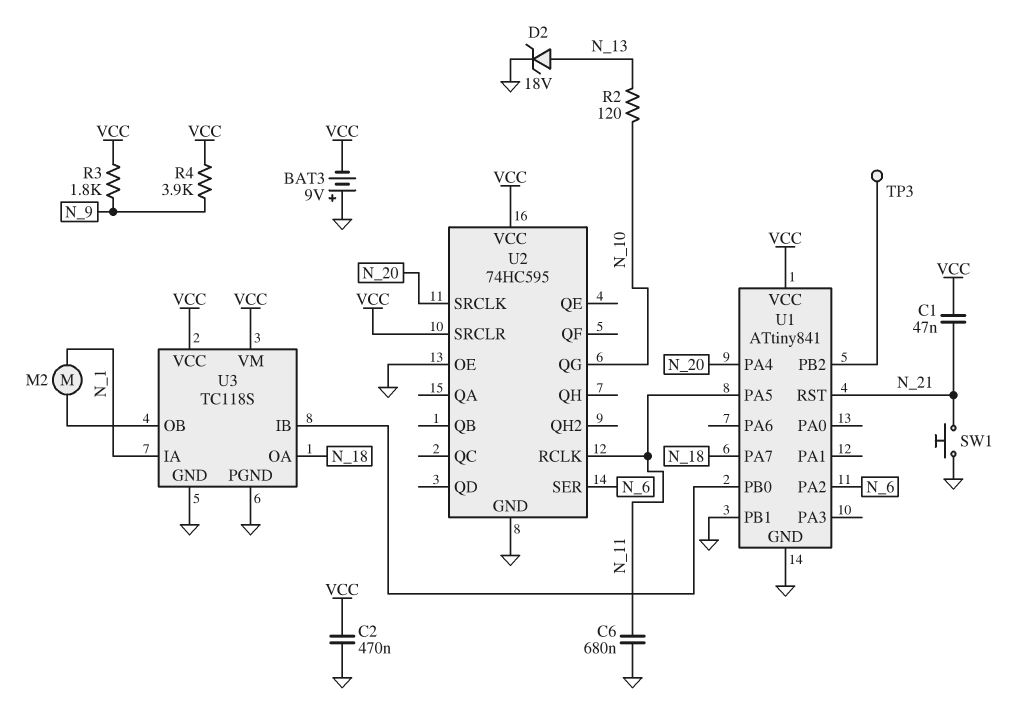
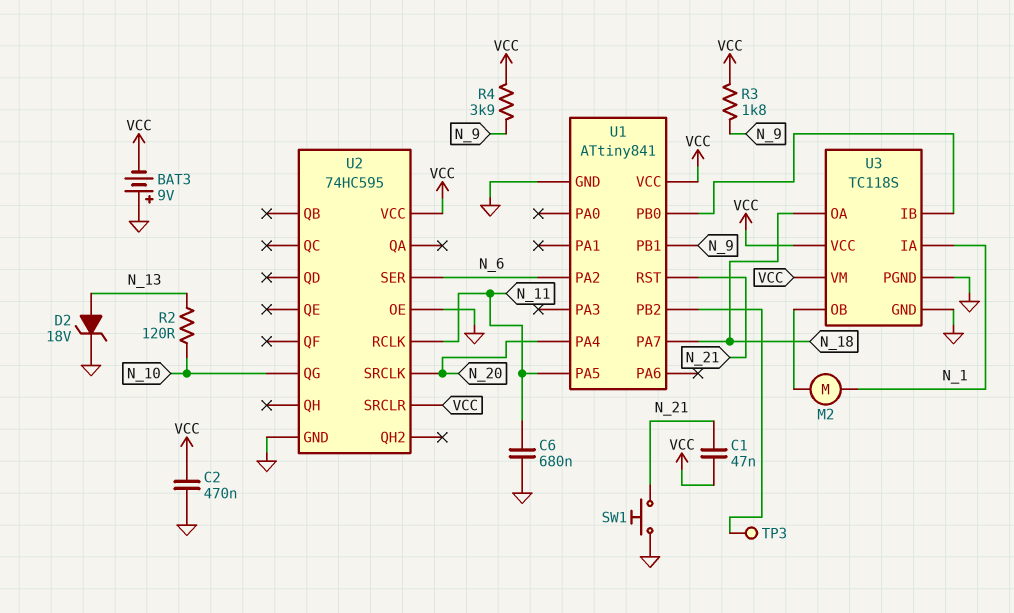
U1 pin PB1: GND -> N_9

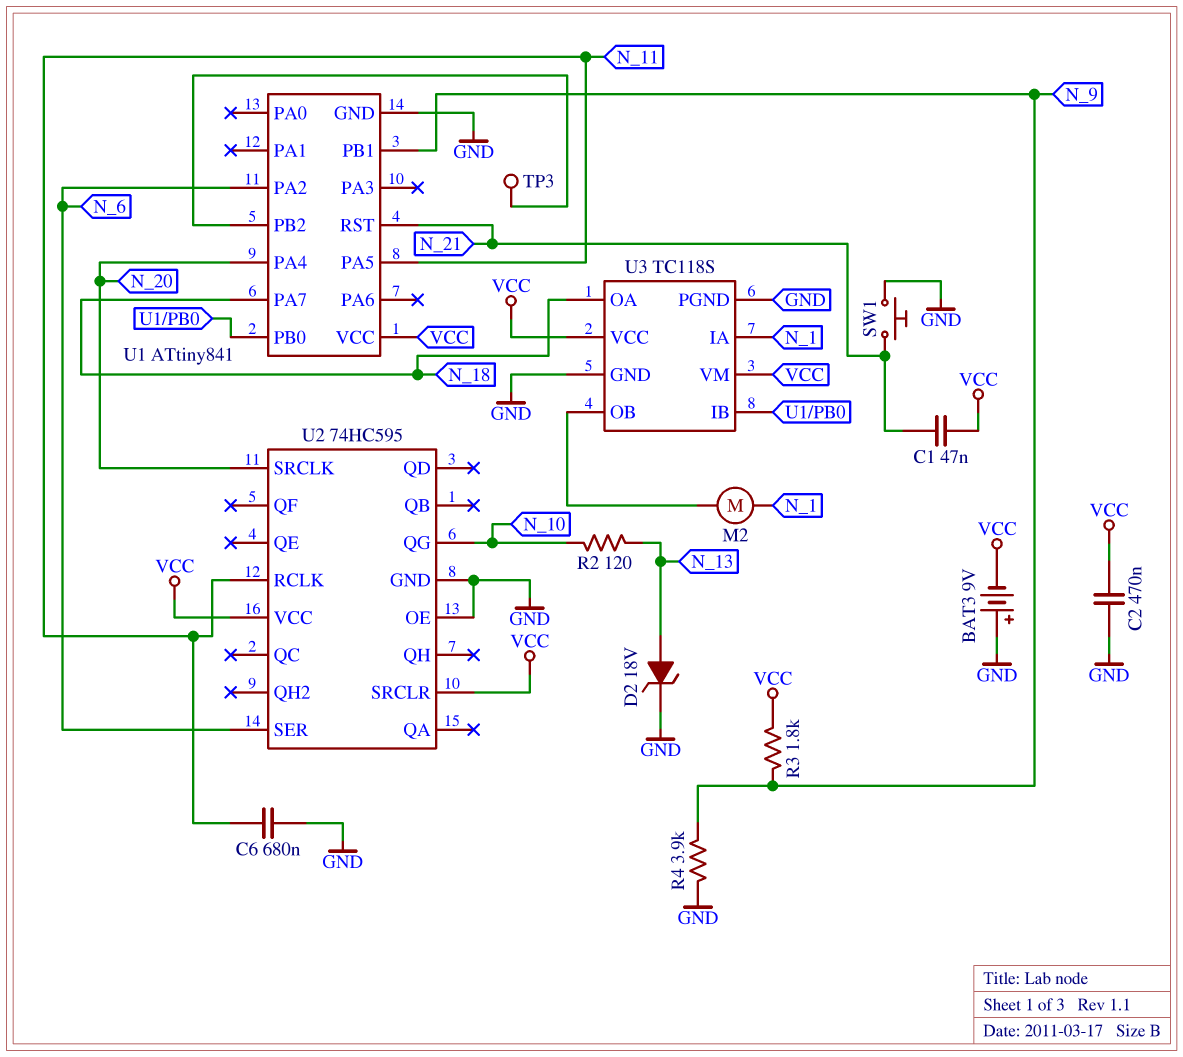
R4: 3.9k (N_9, VCC) -> 3.9k (GND, N_9)

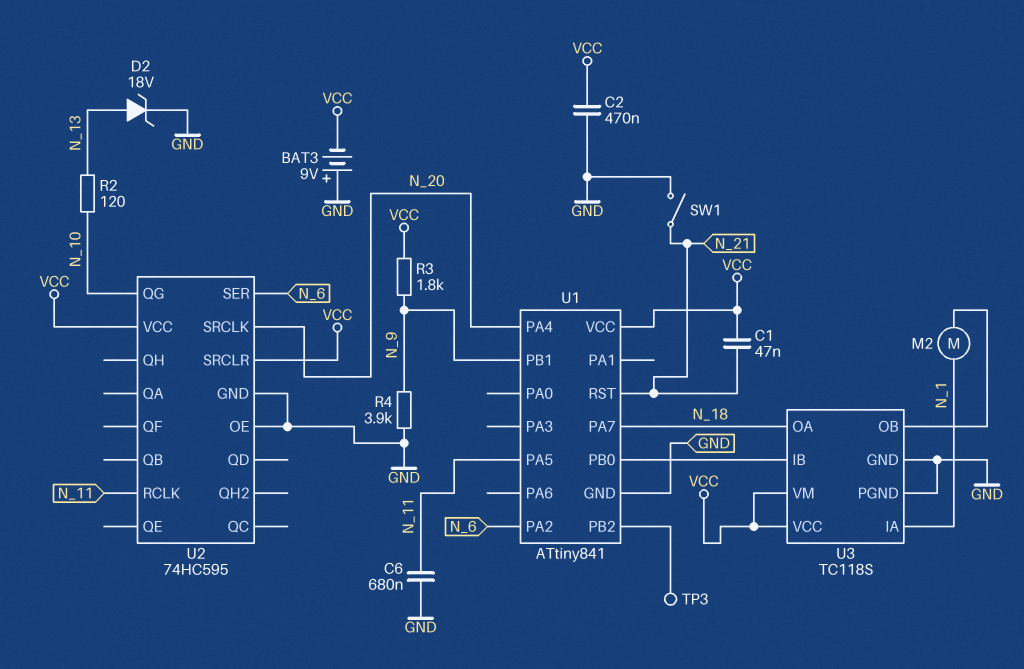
SW1: button (GND, N_21) -> switch (GND, N_21)

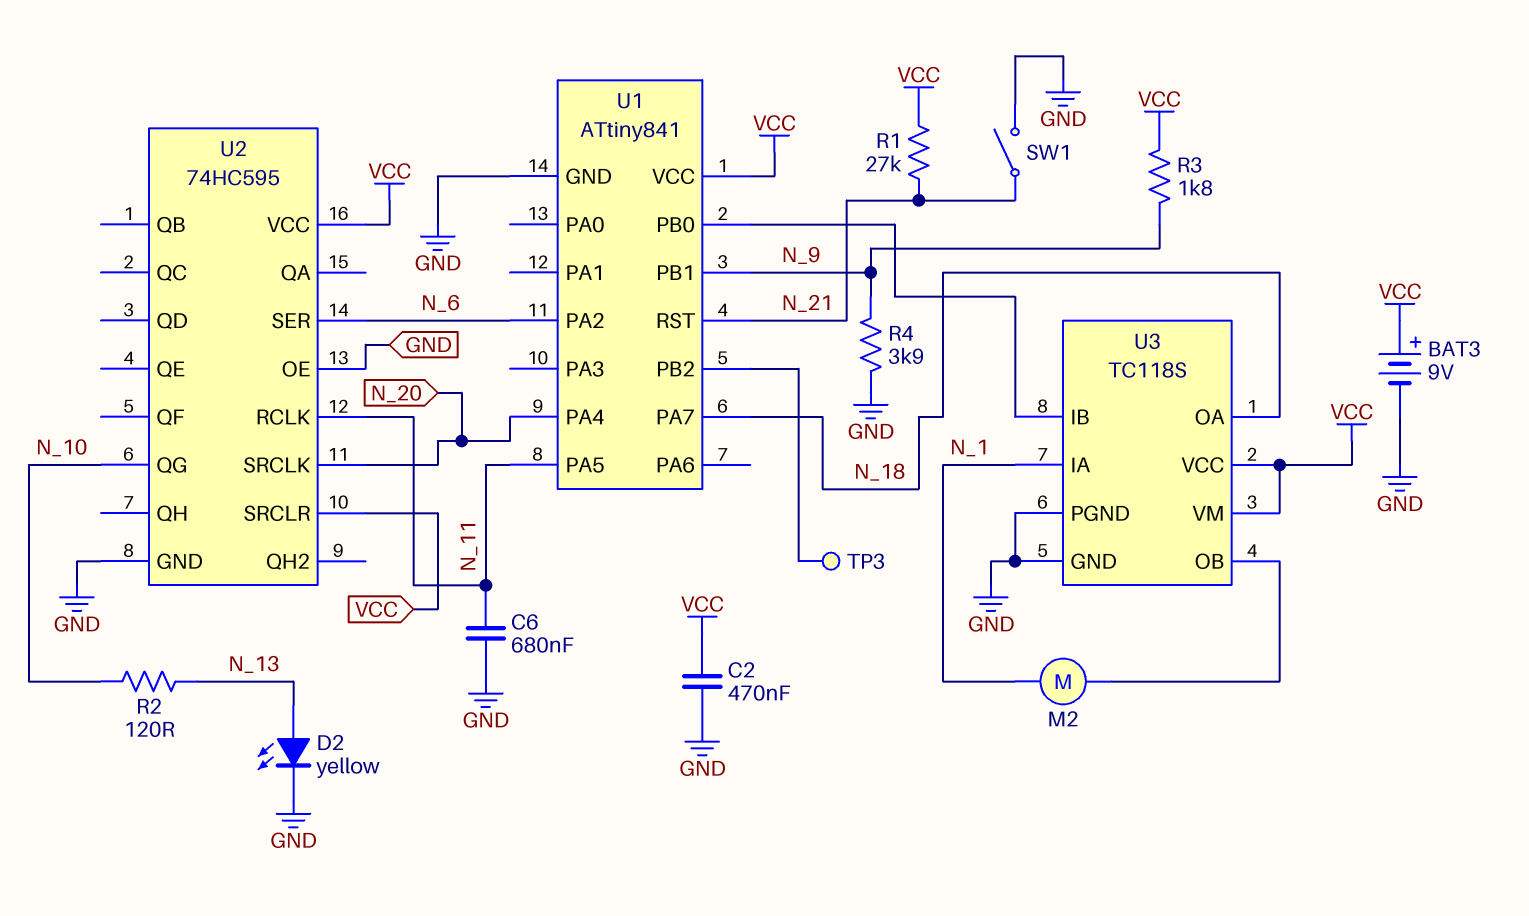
BAT3: 9V (plus GND, minus VCC) -> 9V (plus VCC, minus GND)
C1: 47nF (N_21, VCC) -> none
D2: zener 18V (A N_13, K GND) -> LED yellow (A N_13, K GND)
R1: none -> 27k (N_21, VCC)

